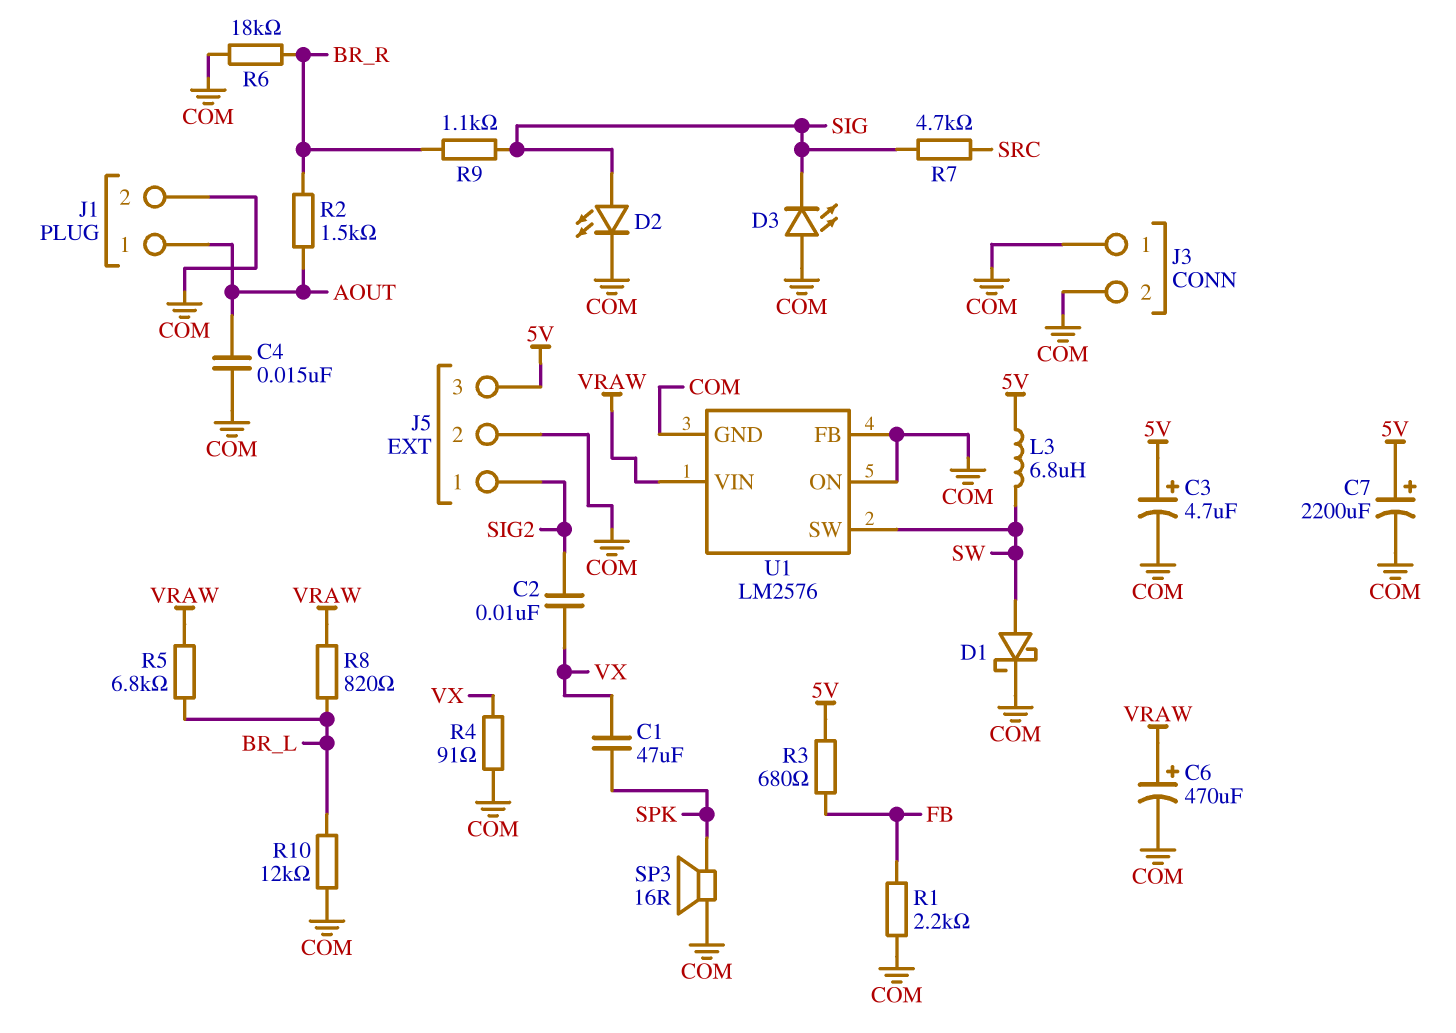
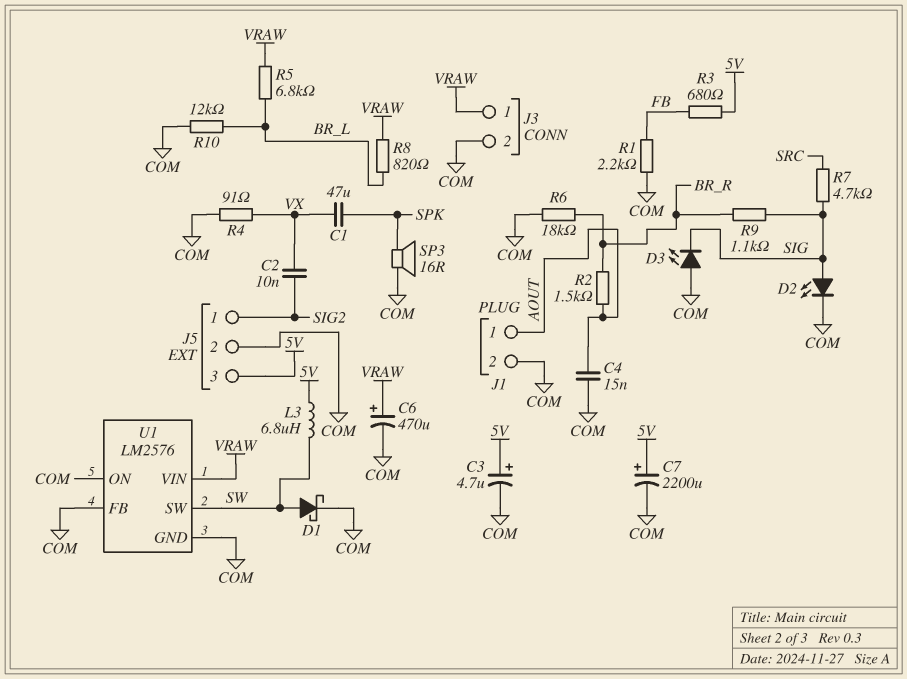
J3 pin 1: COM -> VRAW

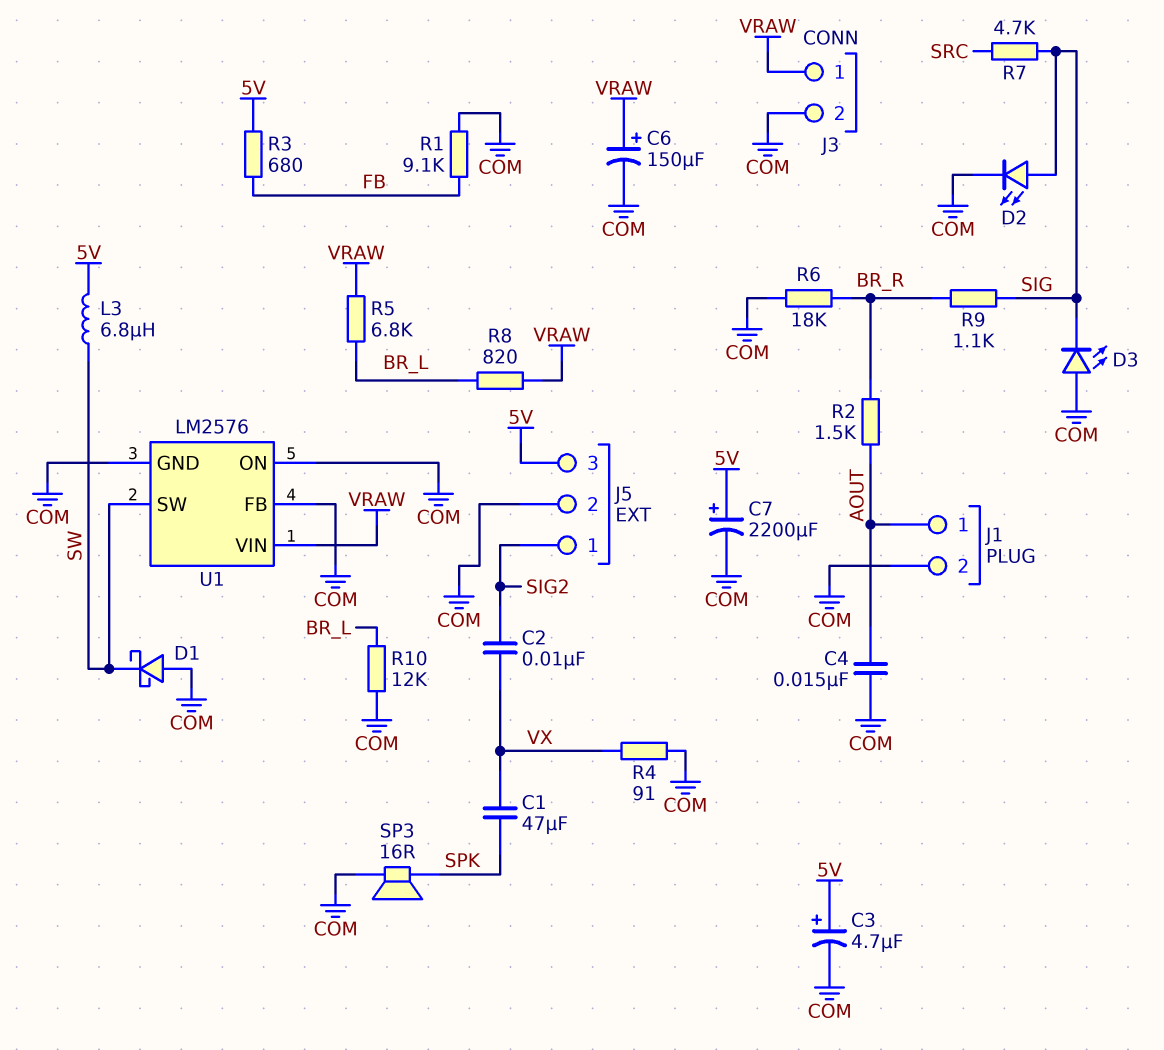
C6: 470uF (plus VRAW, minus COM) -> 150uF (plus VRAW, minus COM)
D1: schottky (A SW, K COM) -> schottky (A COM, K SW)
R1: 2.2k (COM, FB) -> 9.1k (COM, FB)

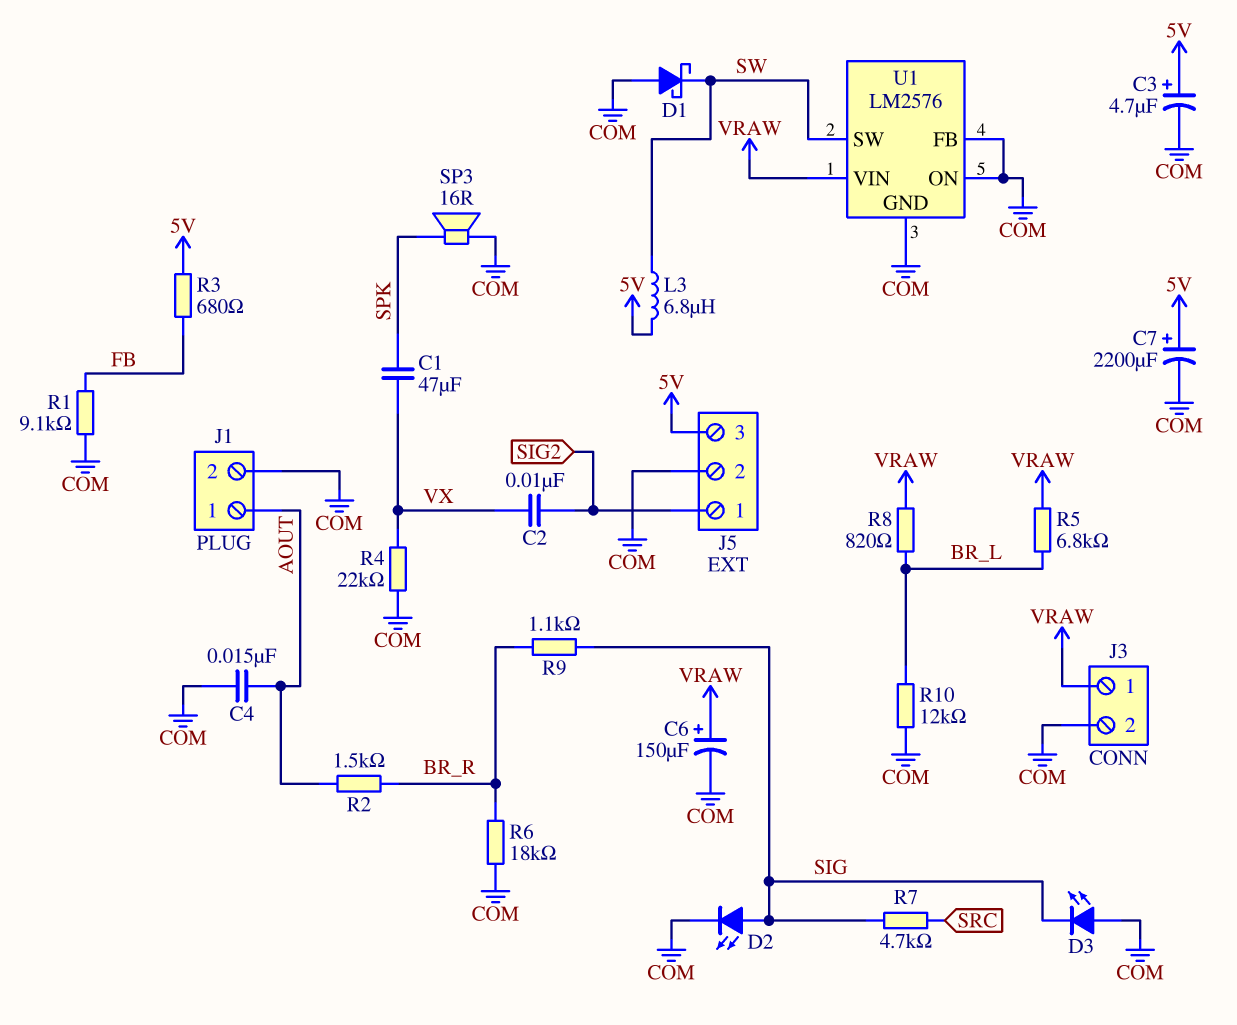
R4: 91 (COM, VX) -> 22k (COM, VX)

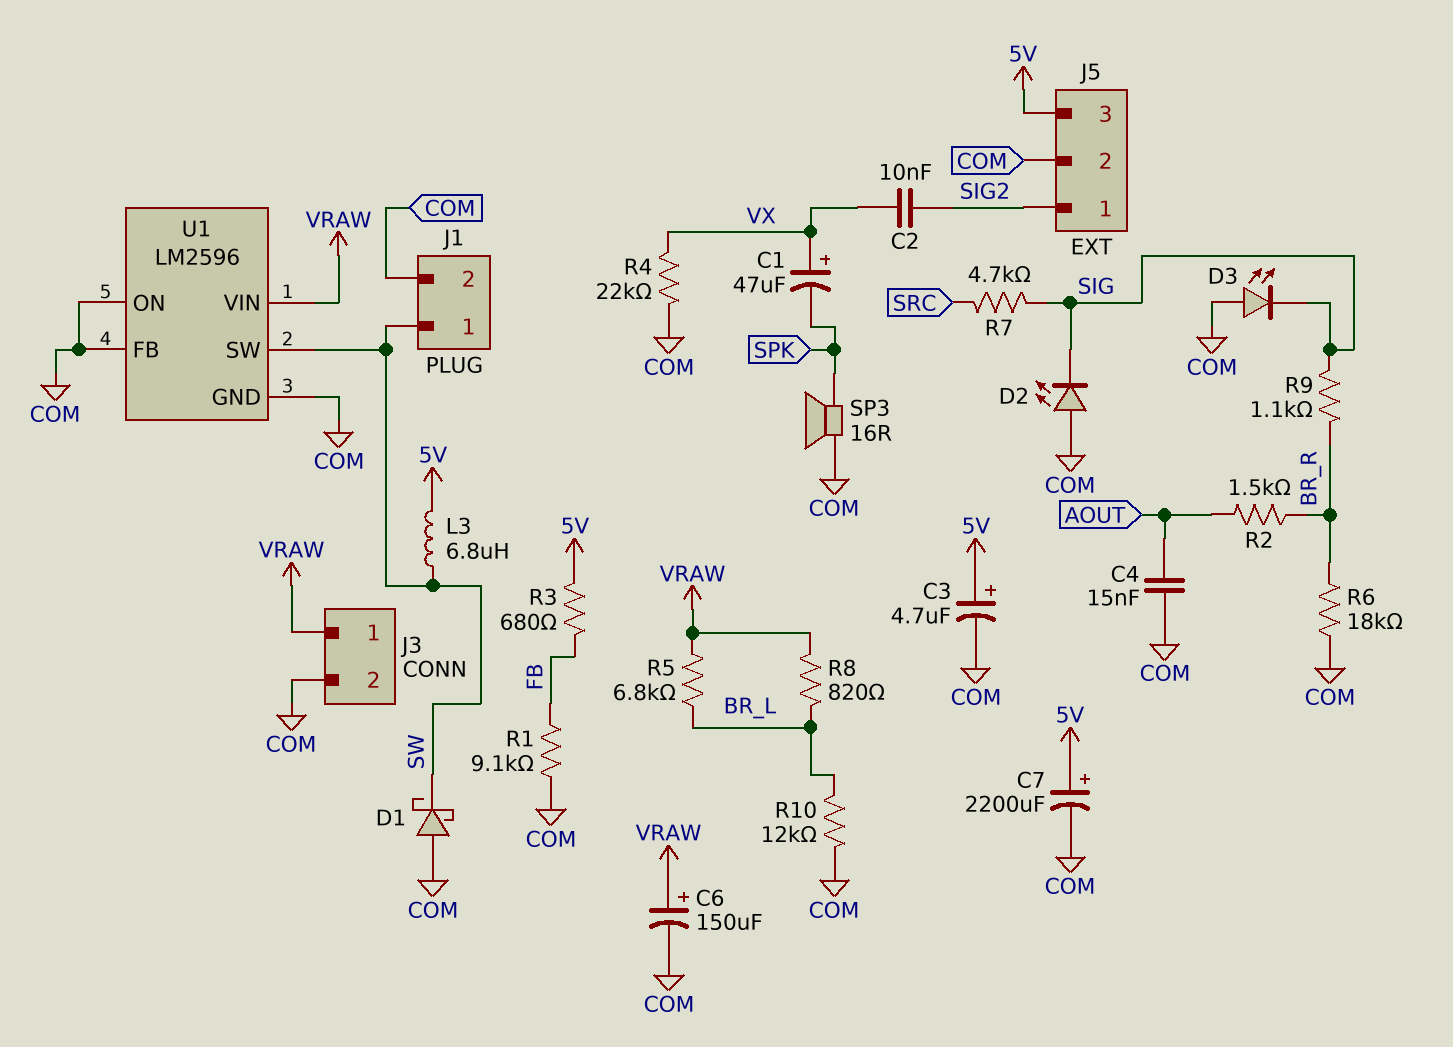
C1: 47uF (SPK, VX) -> 47uF (plus VX, minus SPK)
D2: LED (A SIG, K COM) -> LED (A COM, K SIG)
J1 pin 1: AOUT -> SW
U1: LM2576 -> LM2596

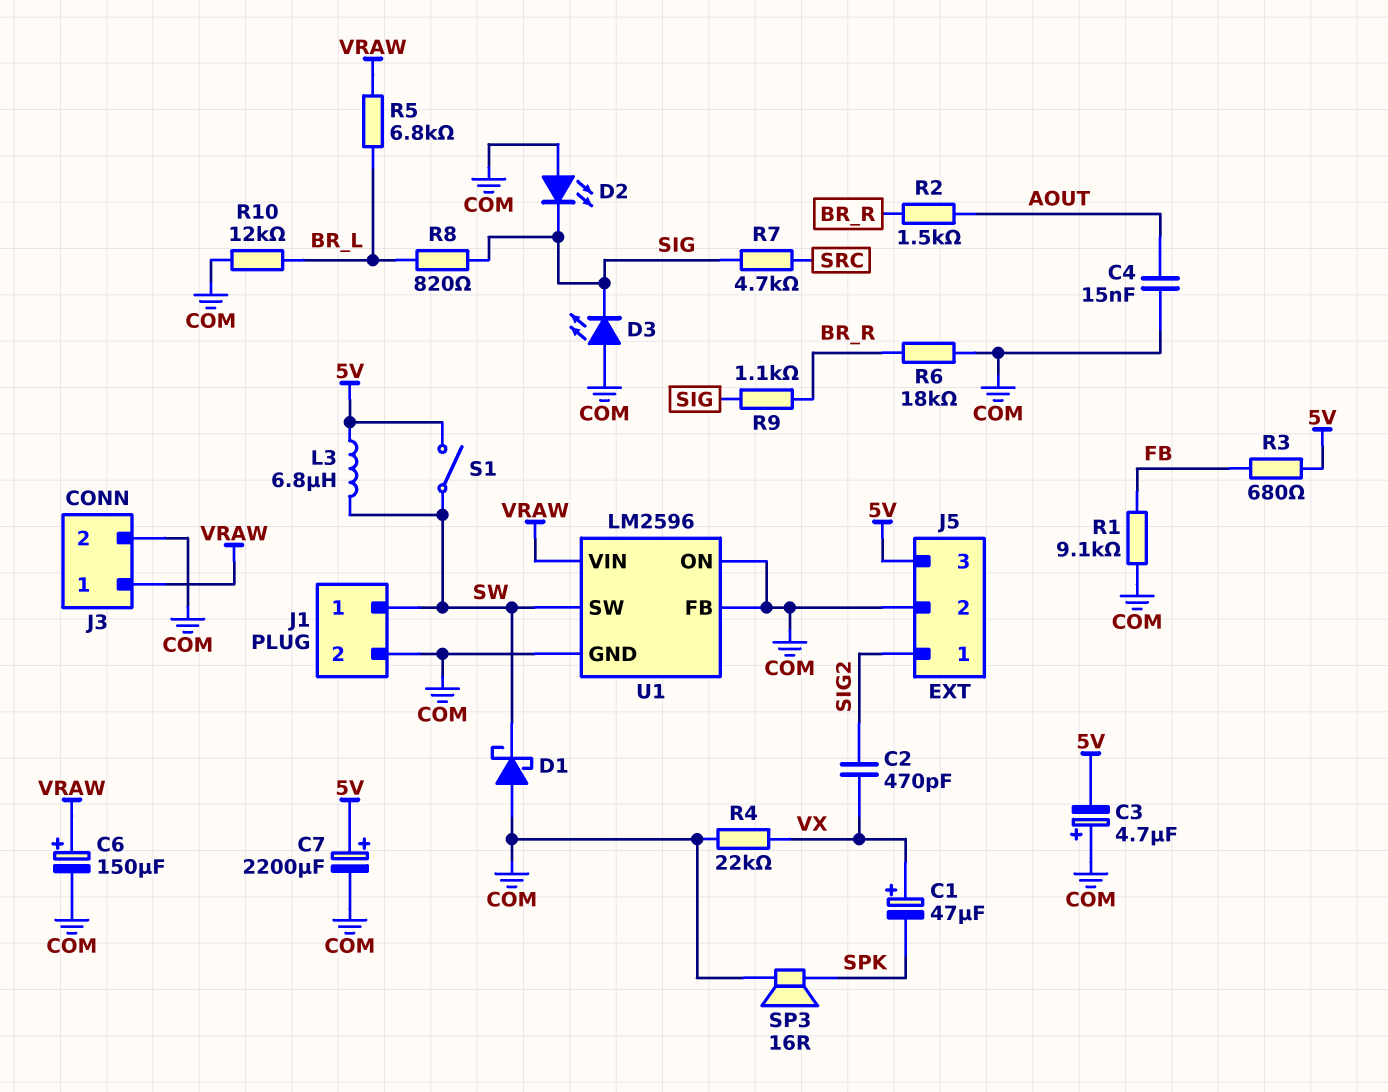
C2: 10nF (SIG2, VX) -> 470pF (SIG2, VX)
C3: 4.7uF (plus 5V, minus COM) -> 4.7uF (plus COM, minus 5V)
R8: 820 (BR_L, VRAW) -> 820 (BR_L, SIG)
S1: none -> switch (5V, SW)

